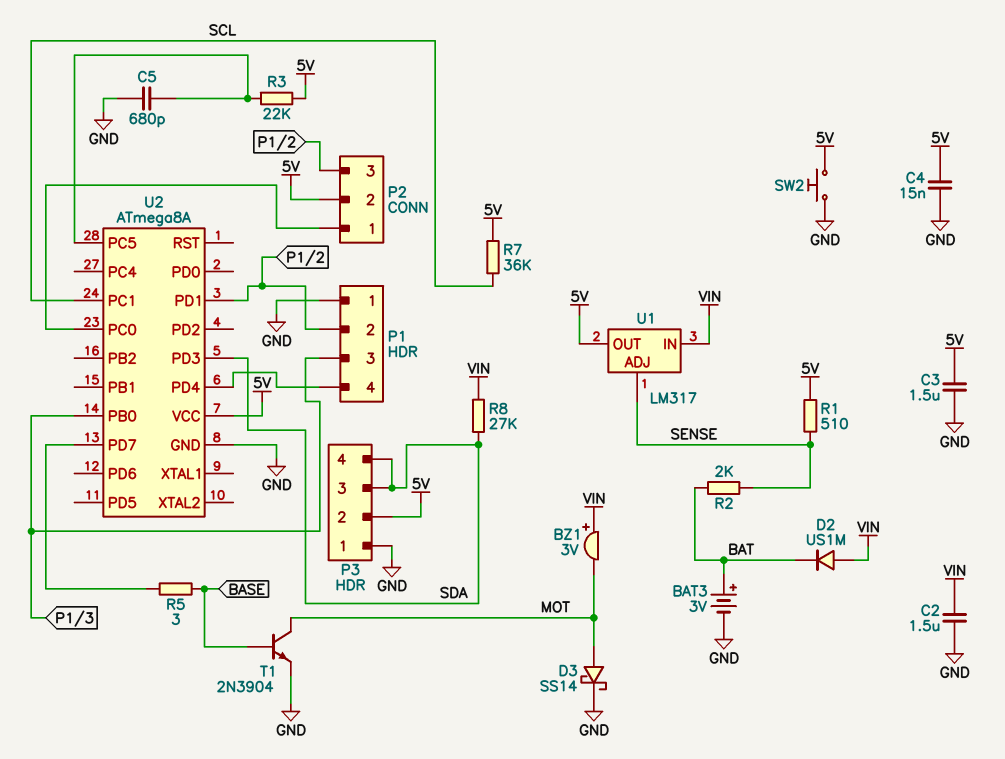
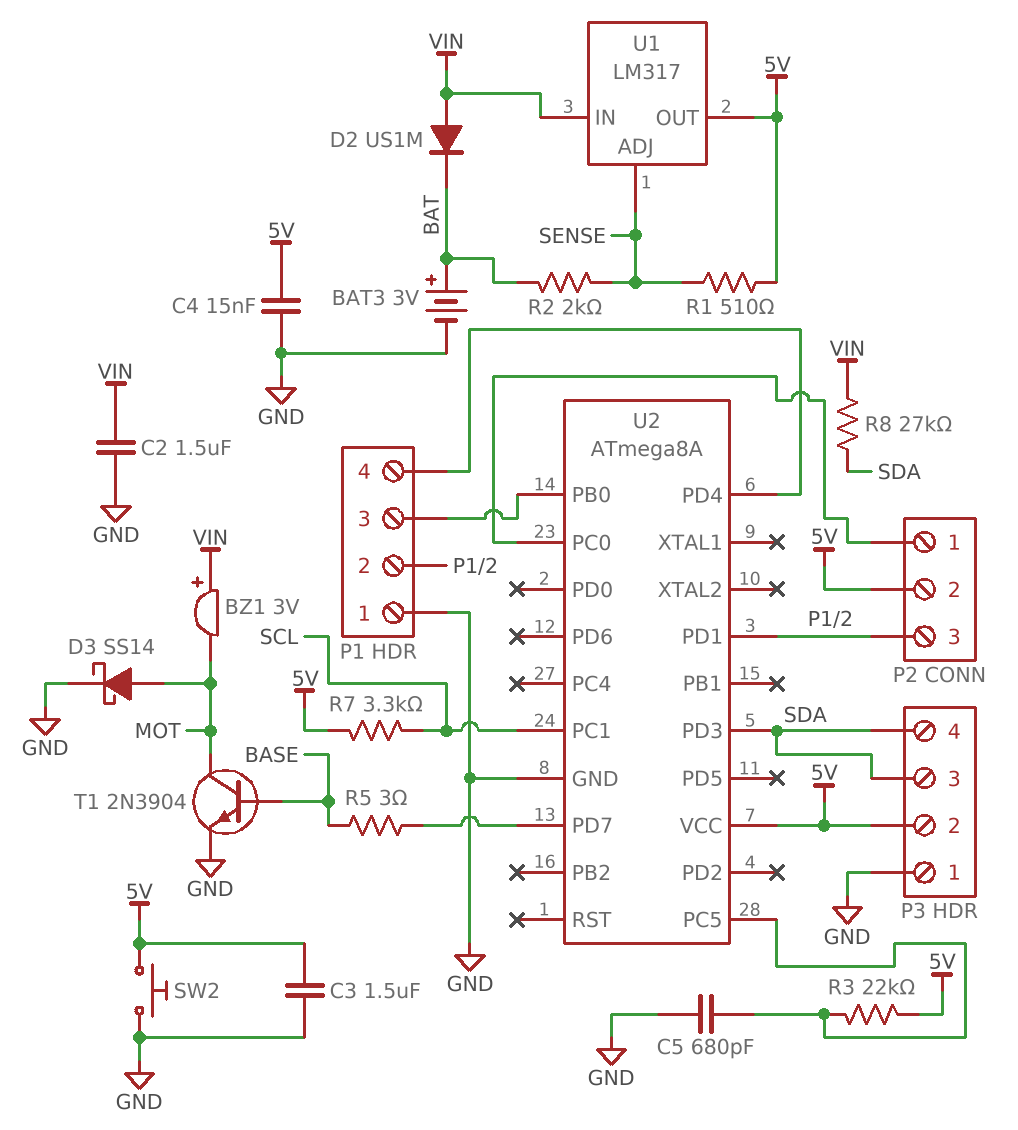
R7: 36k (5V, SCL) -> 3.3k (5V, SCL)

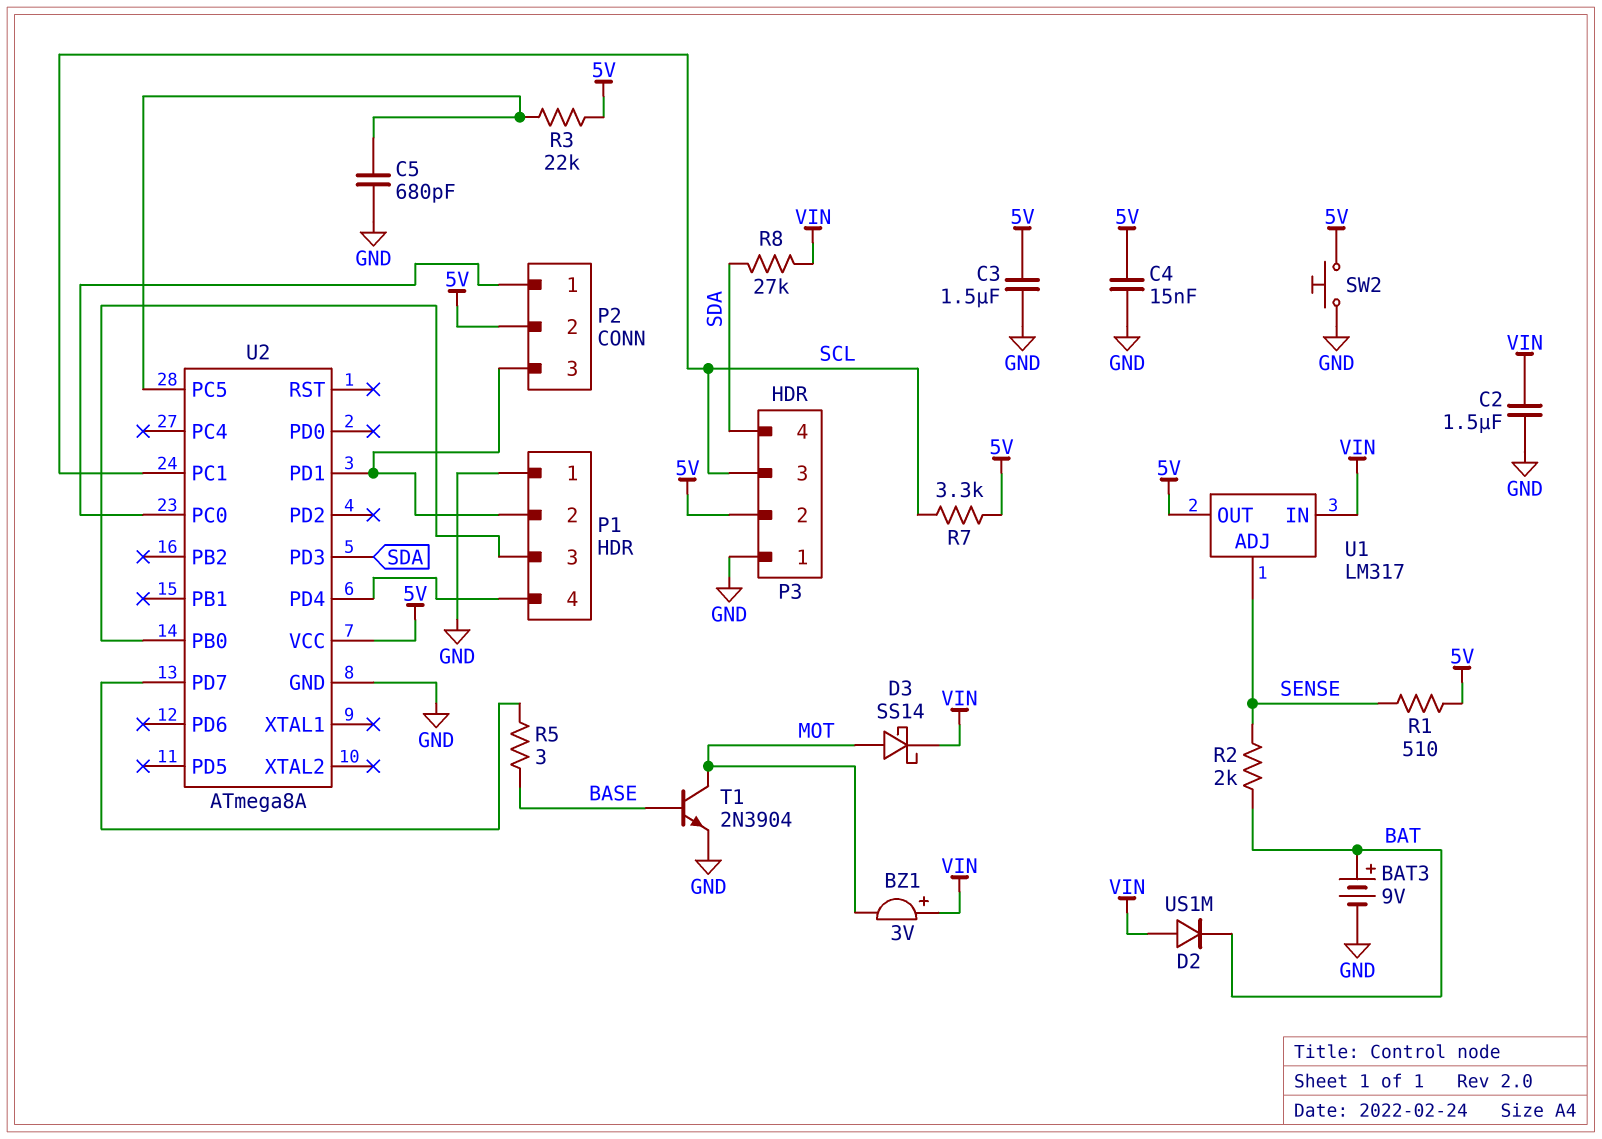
BAT3: 3V (plus BAT, minus GND) -> 9V (plus BAT, minus GND)
D3: schottky SS14 (A MOT, K GND) -> schottky SS14 (A MOT, K VIN)
P3 pin 3: SDA -> SCL

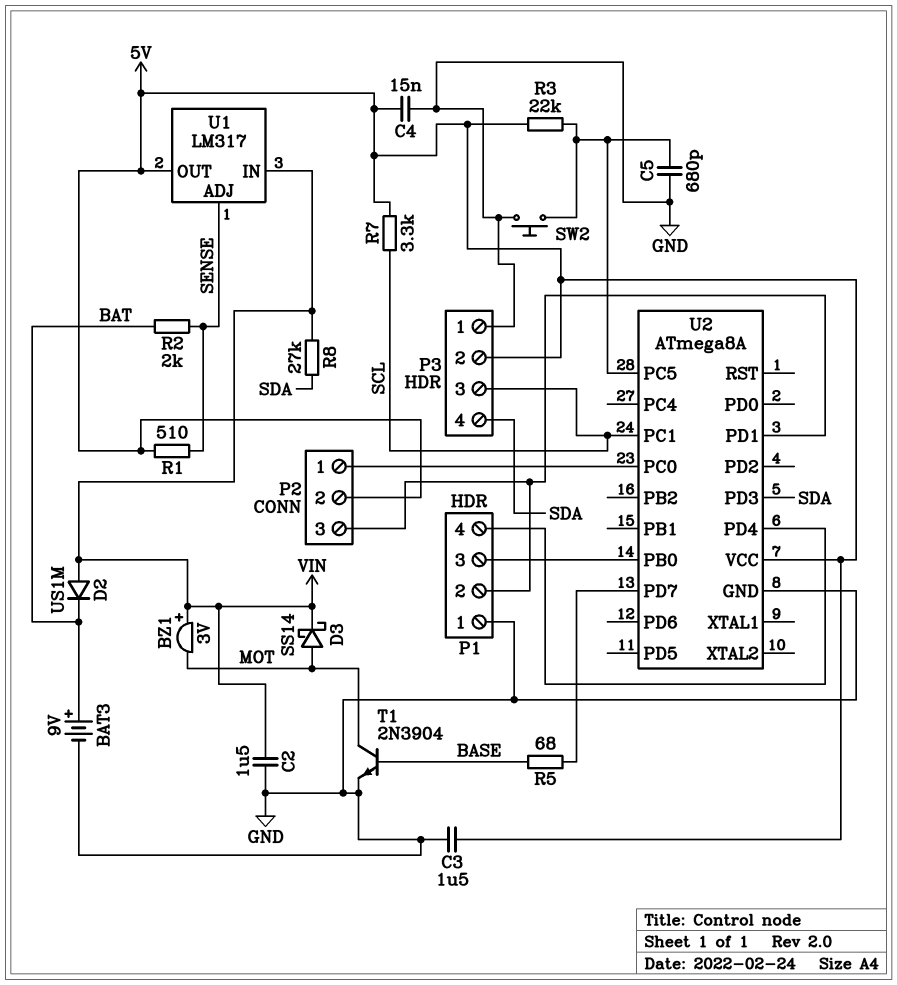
R5: 3 (BASE, U2/PD7) -> 68 (BASE, U2/PD7)
SW2: button (5V, GND) -> button (GND, U2/PC5)

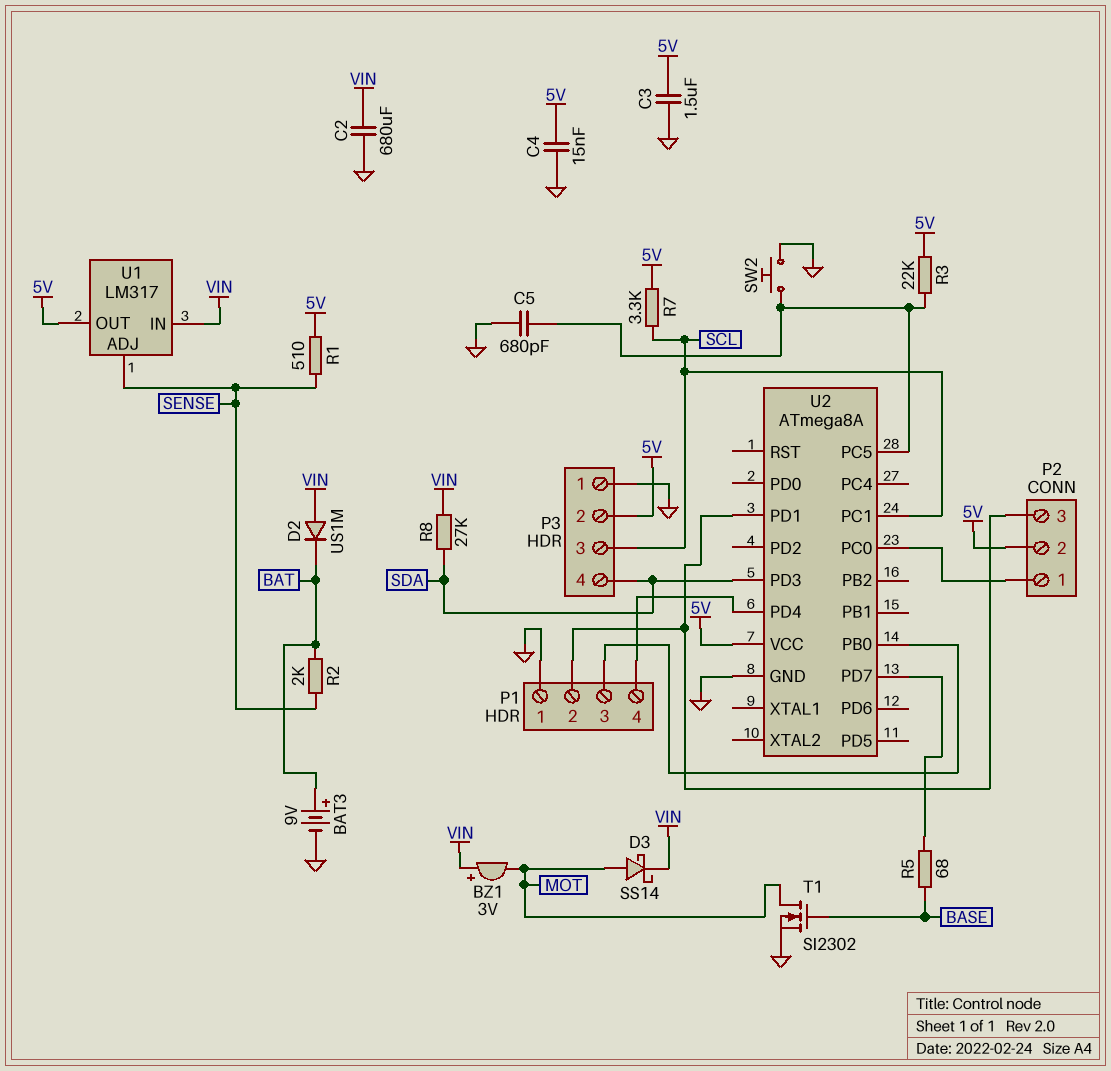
C2: 1.5uF (GND, VIN) -> 680uF (GND, VIN)
T1: NPN 2N3904 (B BASE, C MOT, E GND) -> NMOS SI2302 (G BASE, D MOT, S GND)

